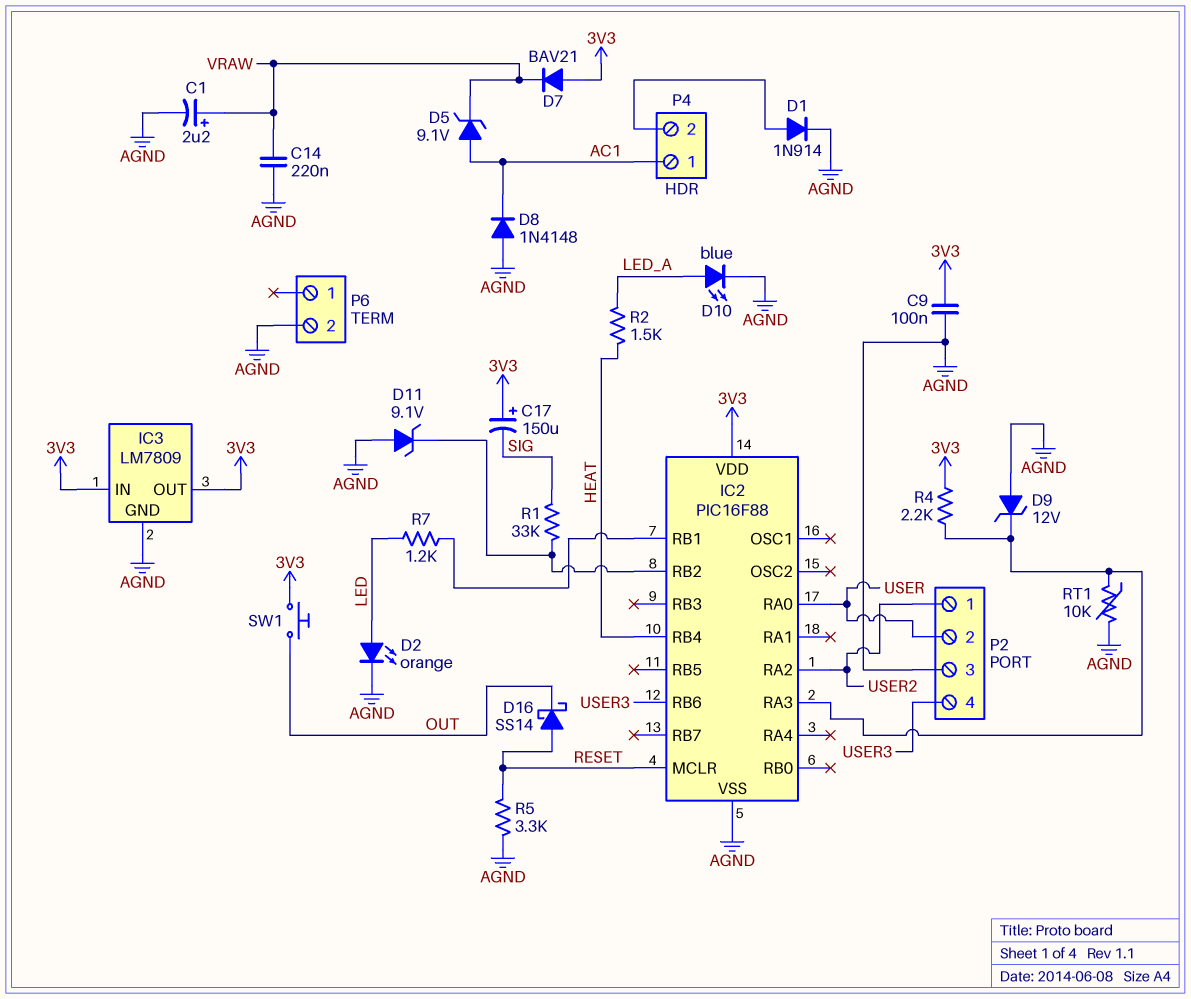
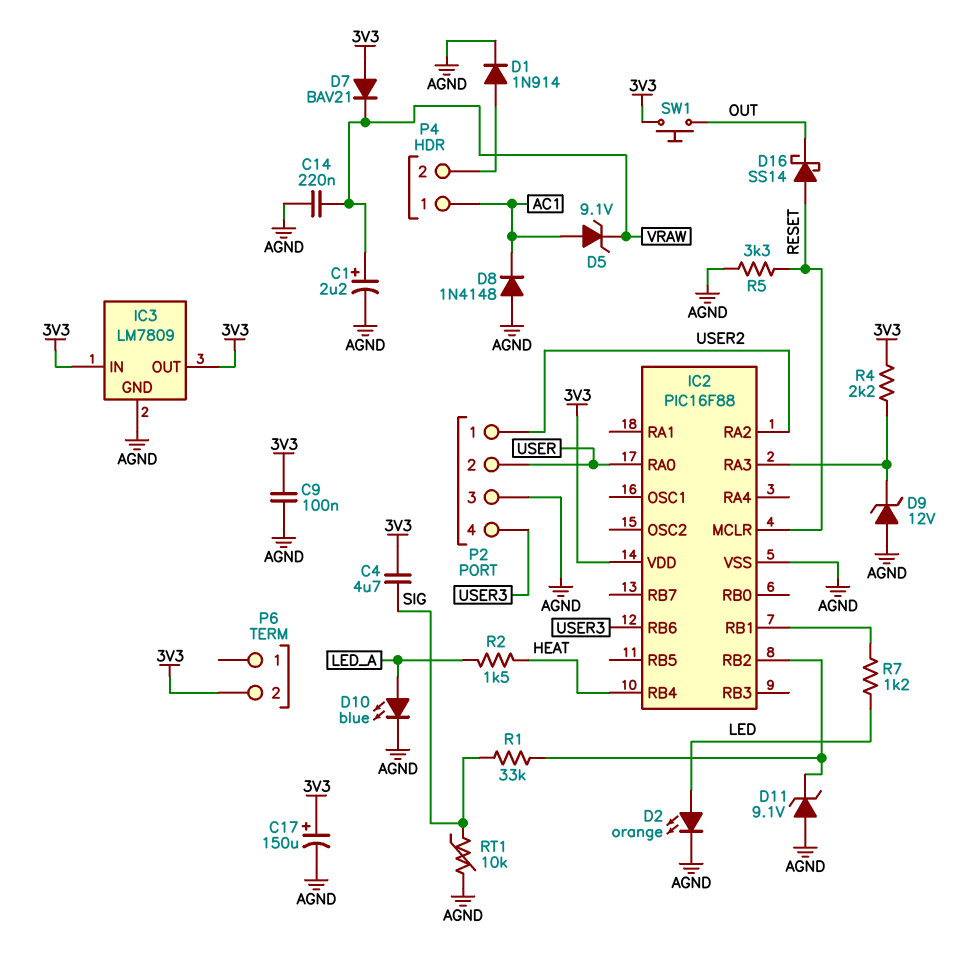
C4: none -> 4.7uF (3V3, SIG)
C17: 150uF (plus 3V3, minus SIG) -> 150uF (plus 3V3, minus AGND)
P6 pin 2: AGND -> 3V3
RT1: 10k (AGND, IC2/RA3) -> 10k (AGND, SIG)

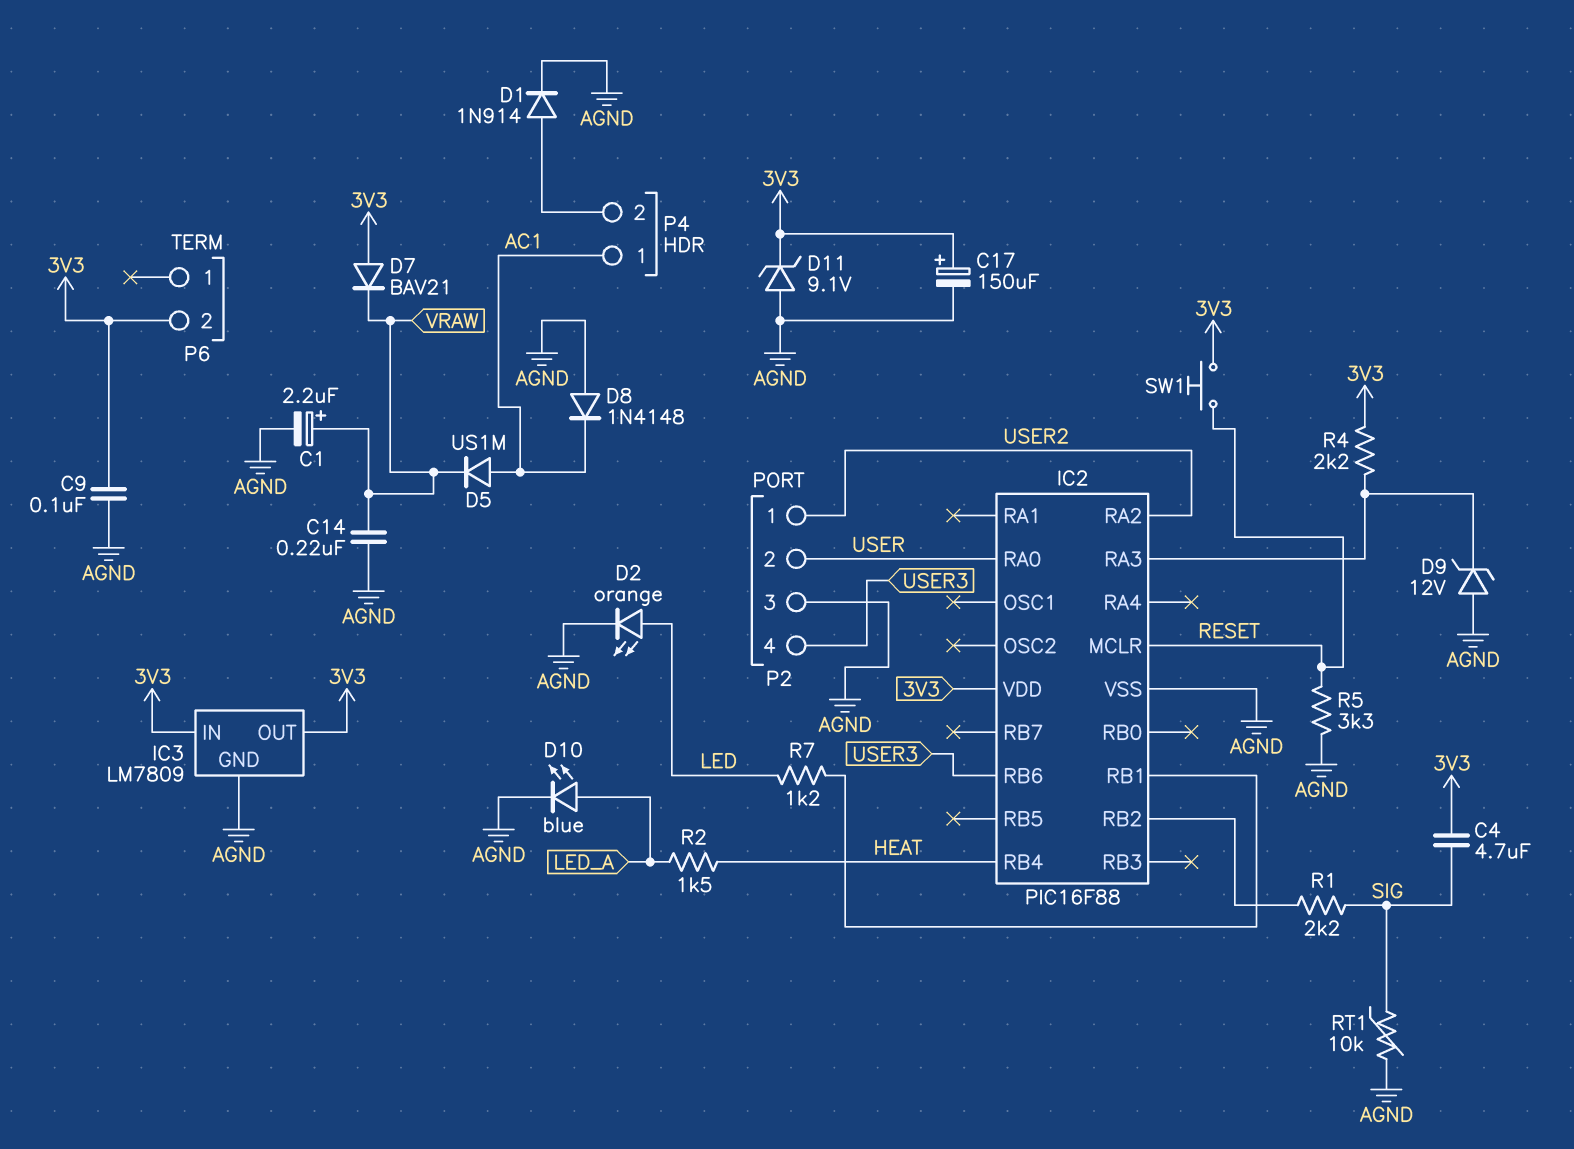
D5: zener 9.1V (A AC1, K VRAW) -> diode US1M (A AC1, K VRAW)
D11: zener 9.1V (A AGND, K IC2/RB2) -> zener 9.1V (A AGND, K 3V3)
D16: schottky SS14 (A RESET, K OUT) -> none
R1: 33k (IC2/RB2, SIG) -> 2.2k (IC2/RB2, SIG)
SW1: button (3V3, OUT) -> button (3V3, RESET)

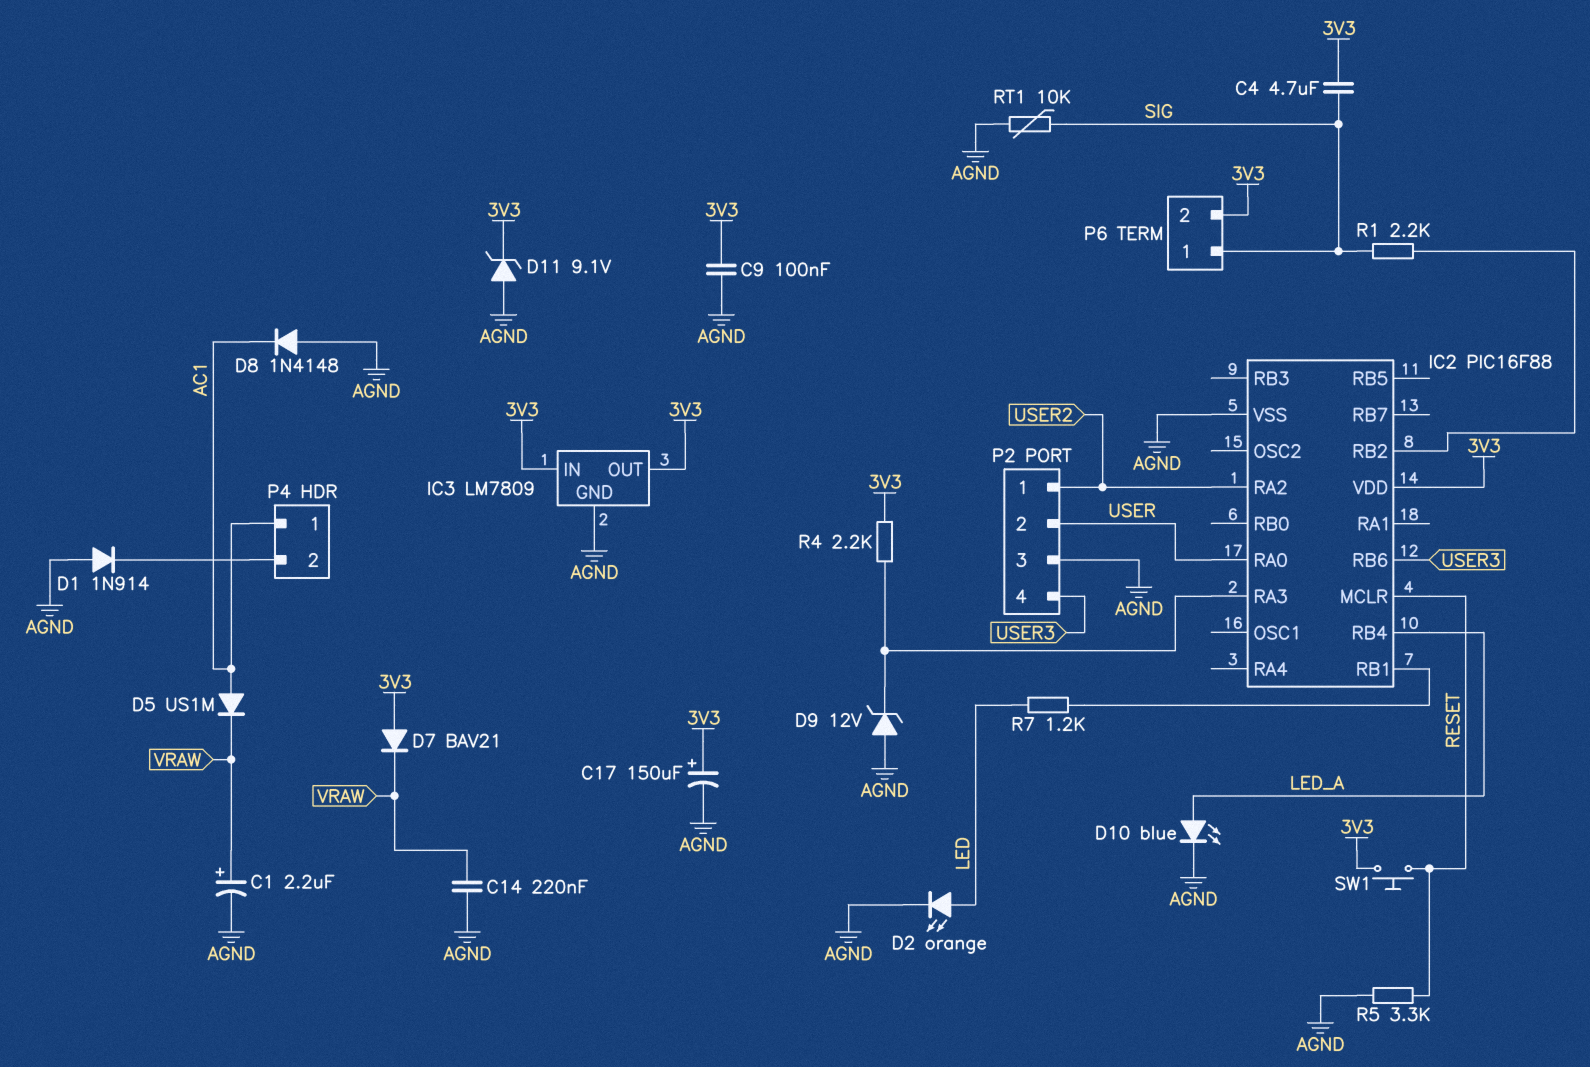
D1: diode 1N914 (A P4/2, K AGND) -> diode 1N914 (A AGND, K P4/2)
IC2 pin RB4: HEAT -> LED_A
P6 pin 1: none -> SIG
R2: 1.5k (HEAT, LED_A) -> none

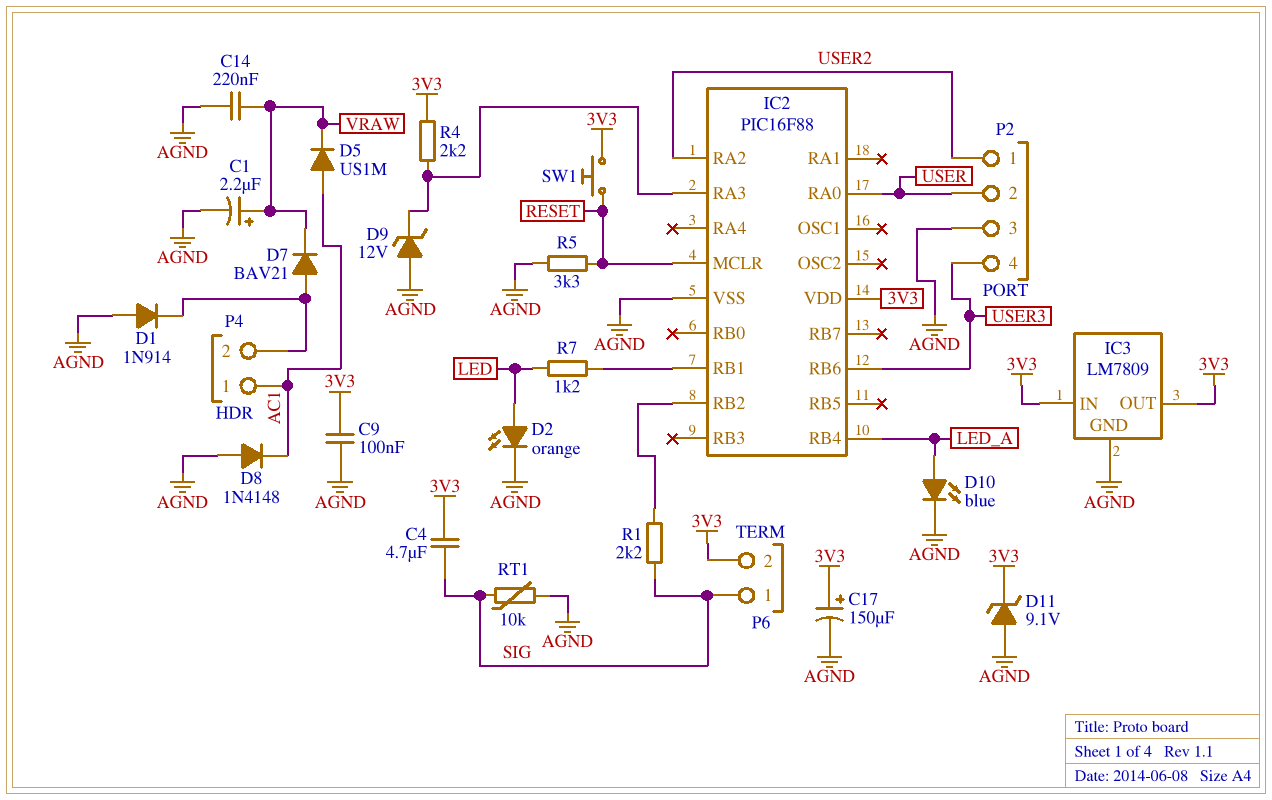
D7: diode BAV21 (A 3V3, K VRAW) -> diode BAV21 (A P4/2, K VRAW)

